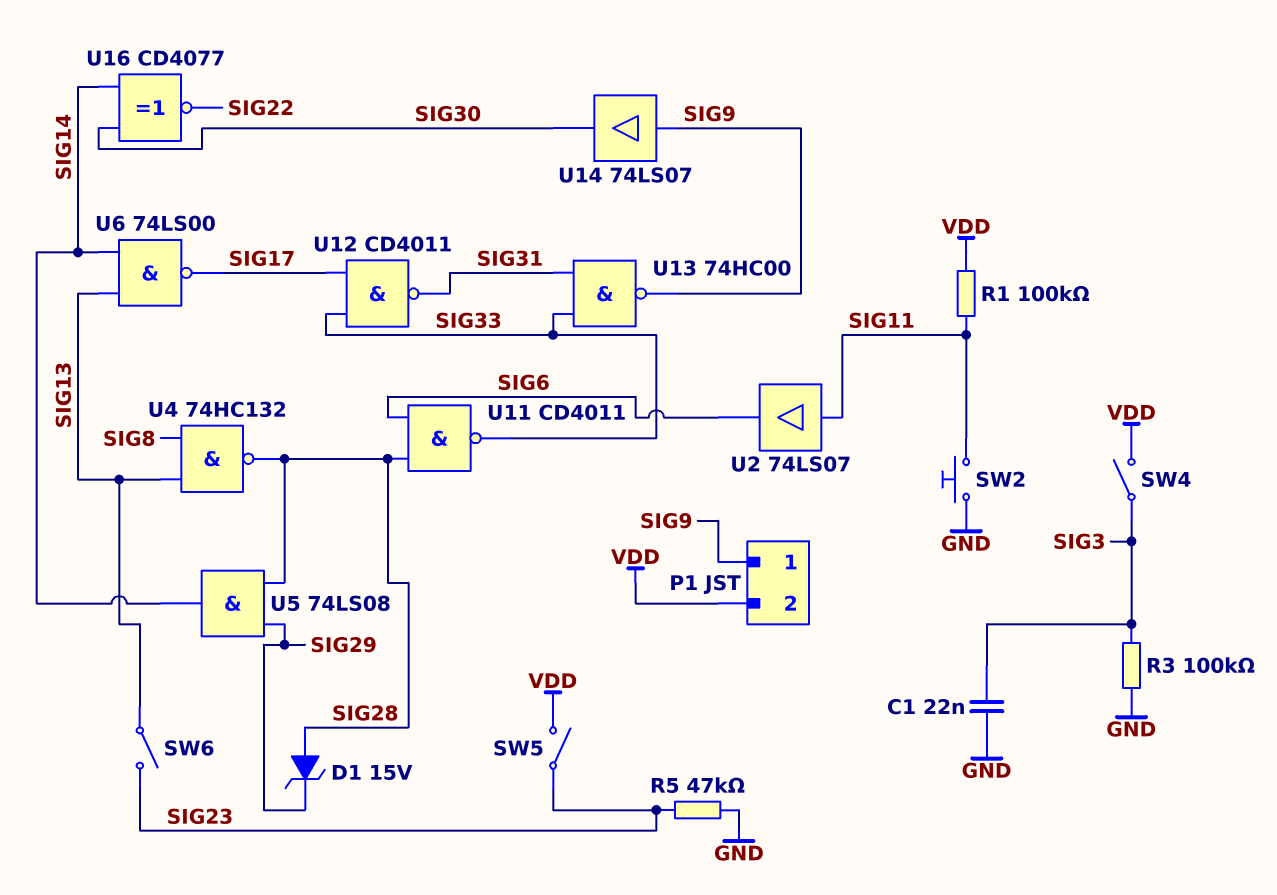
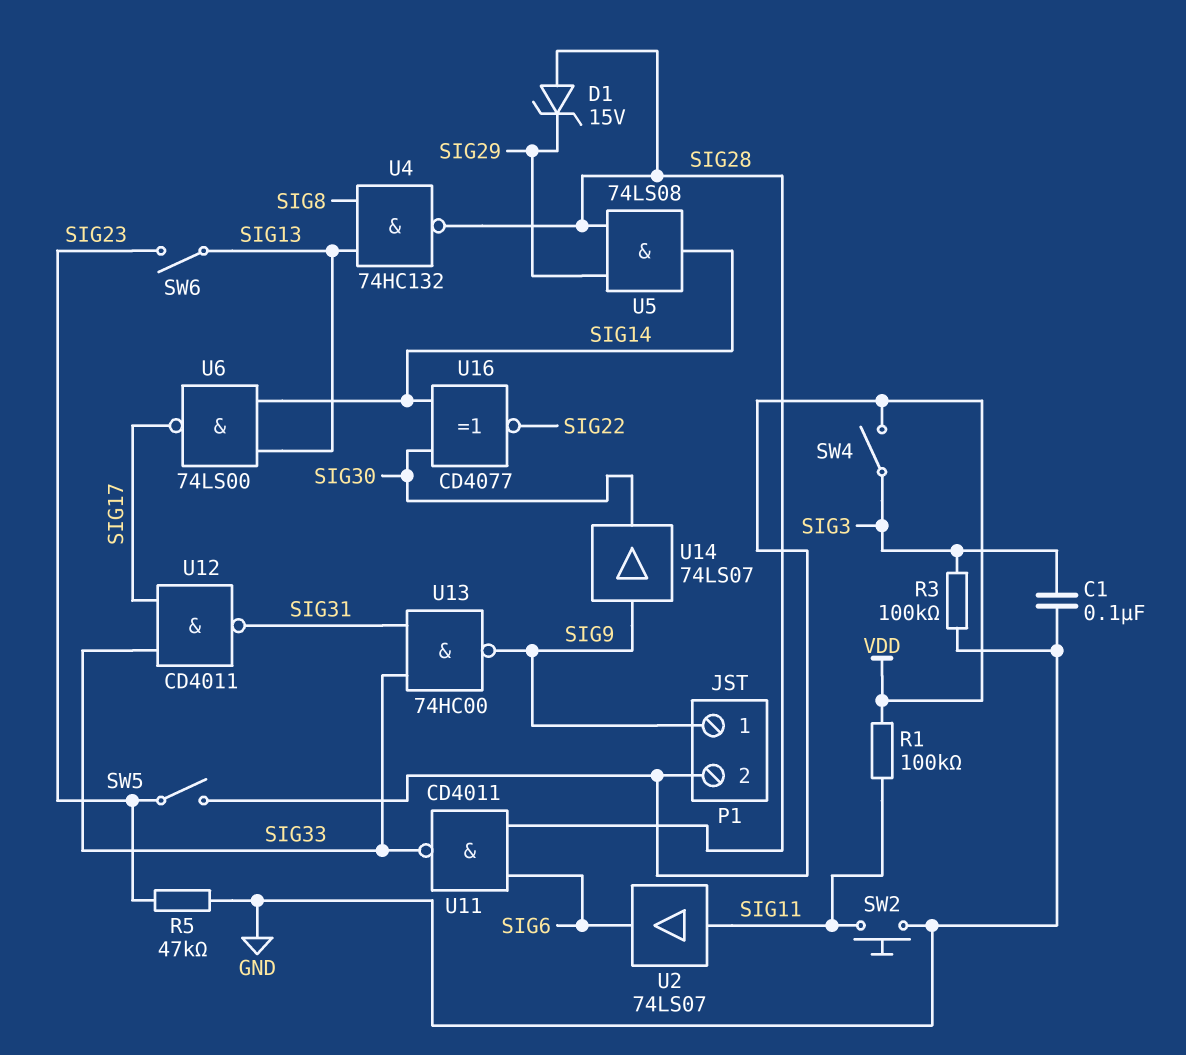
C1: 22nF (GND, SIG3) -> 100nF (GND, SIG3)

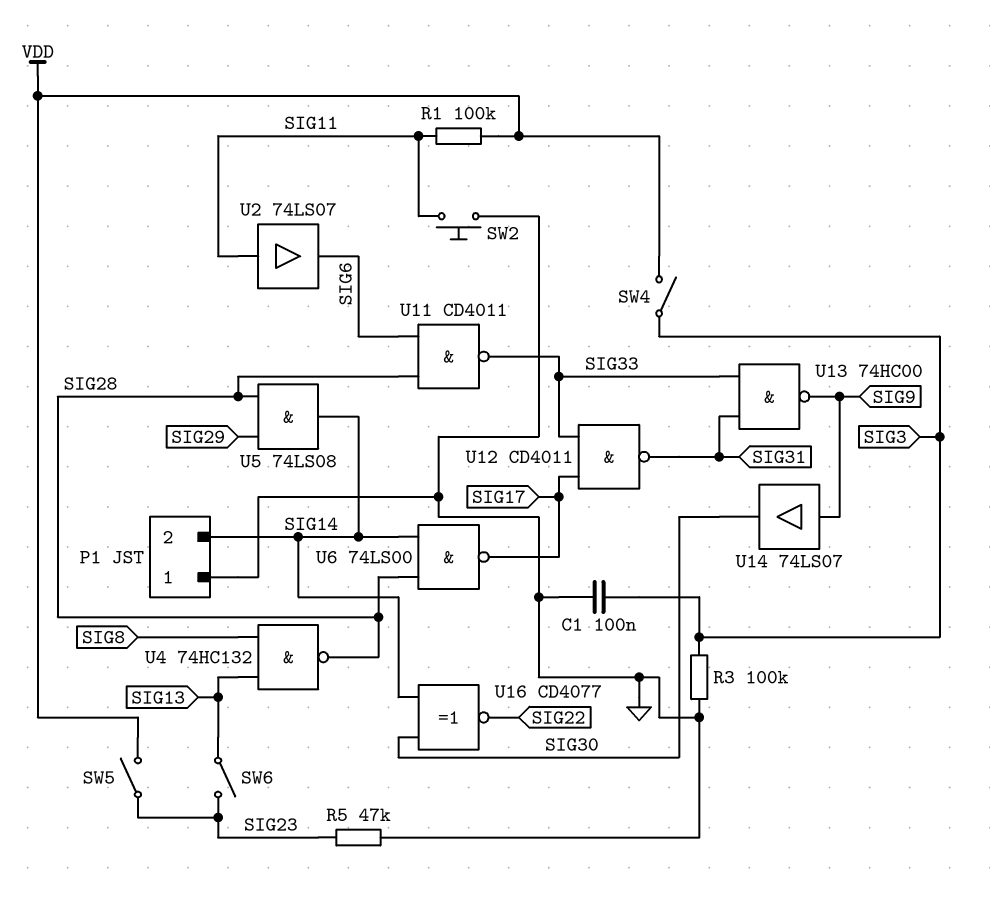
D1: zener 15V (A SIG28, K SIG29) -> none
P1 pin 1: SIG9 -> GND
P1 pin 2: VDD -> SIG14
U6: NAND 74LS00 (in SIG13, in SIG14, out SIG17) -> NAND 74LS00 (in SIG14, in SIG28, out SIG17)

